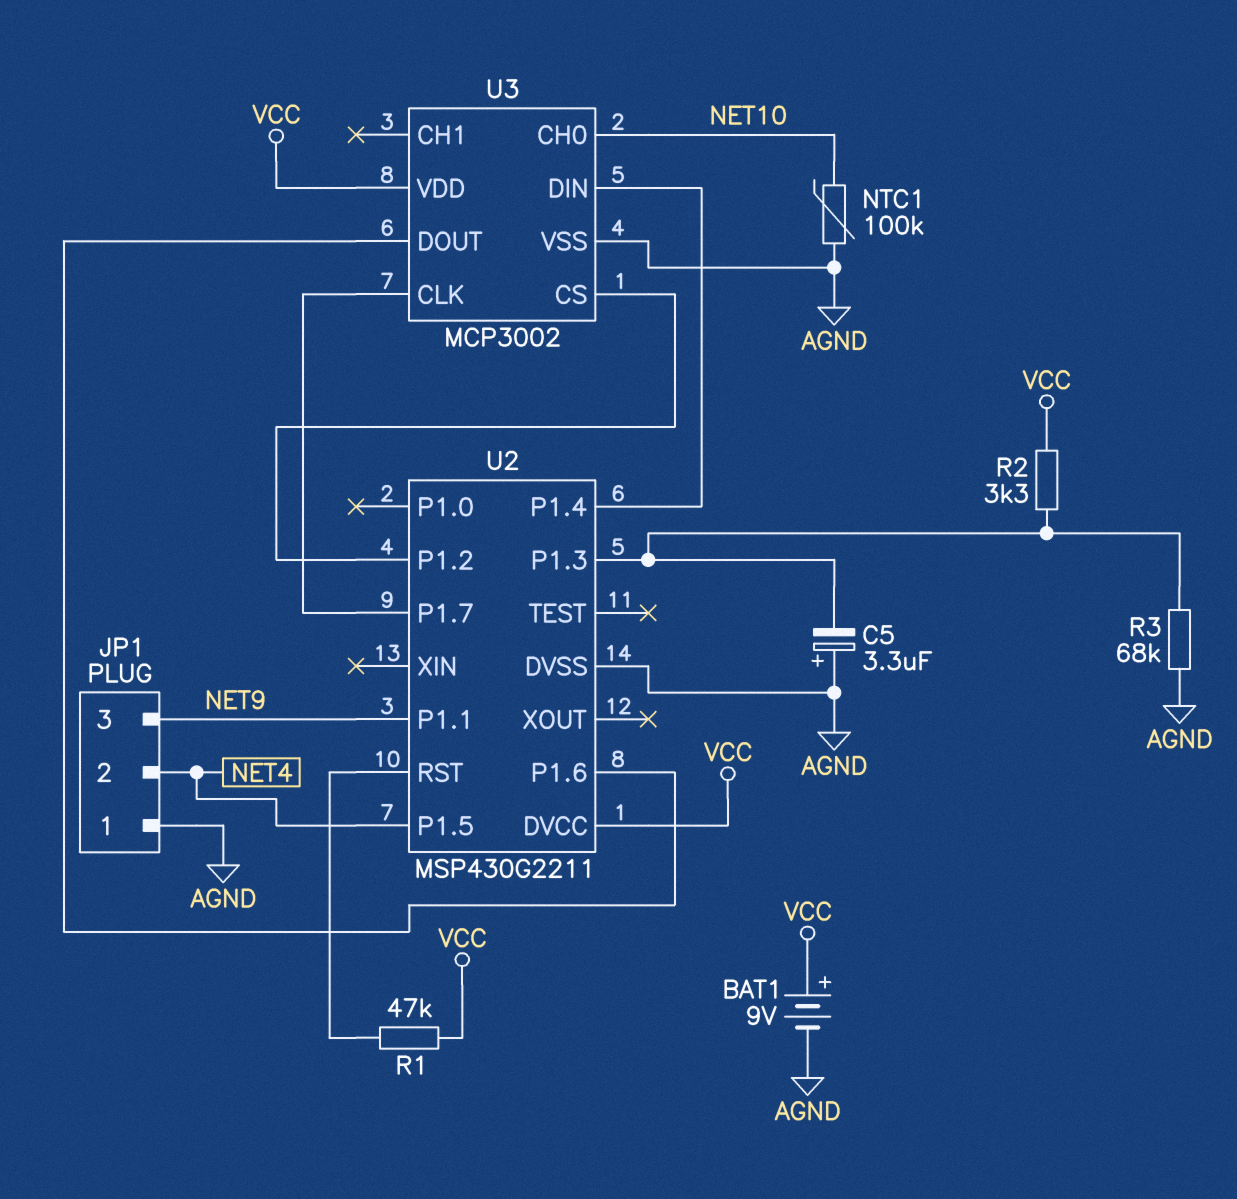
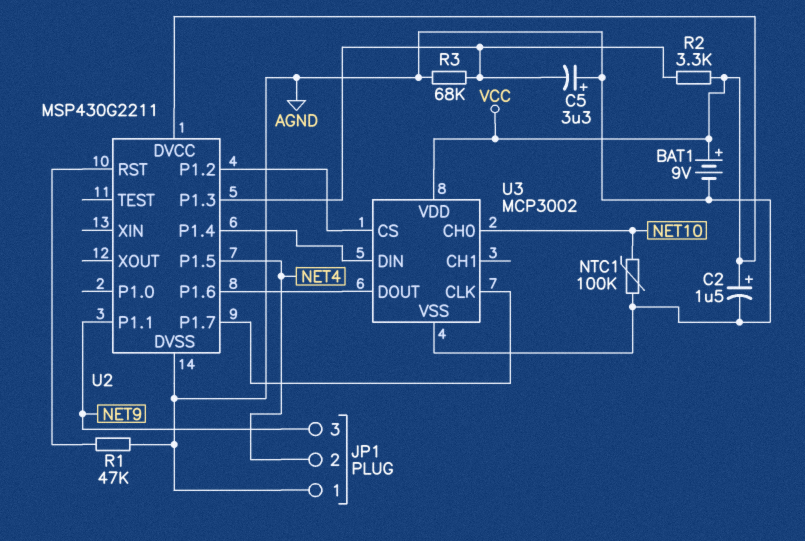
C2: none -> 1.5uF (plus VCC, minus AGND)
R1: 47k (U2/RST, VCC) -> 47k (AGND, U2/RST)

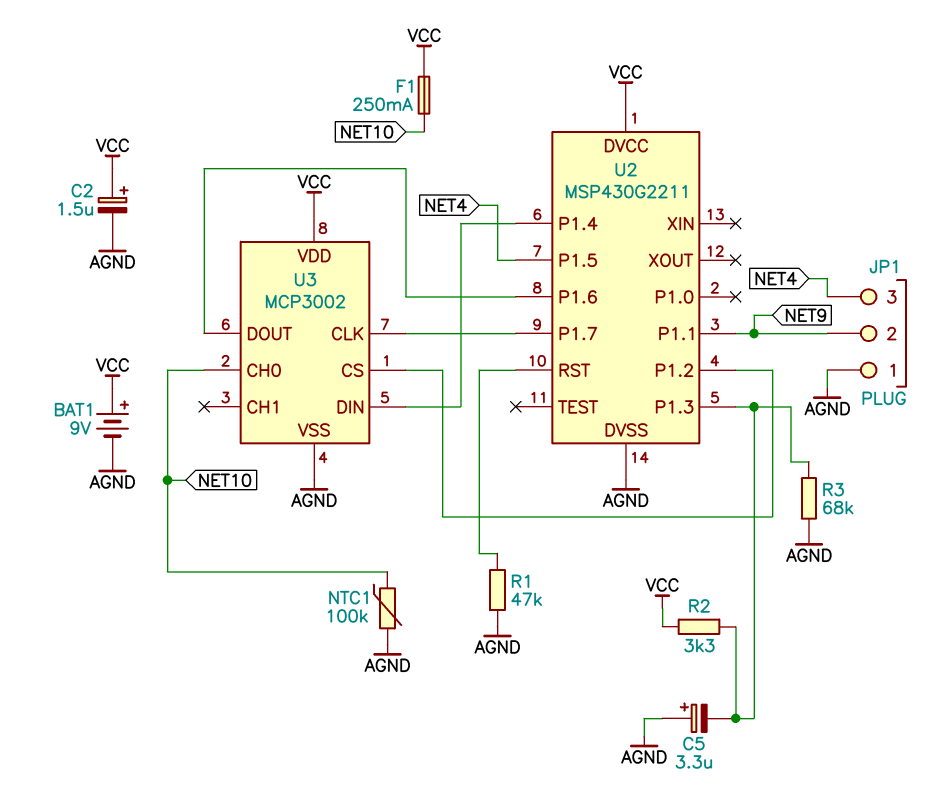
F1: none -> 250mA (NET10, VCC)
JP1 pin 2: NET4 -> NET9
JP1 pin 3: NET9 -> NET4

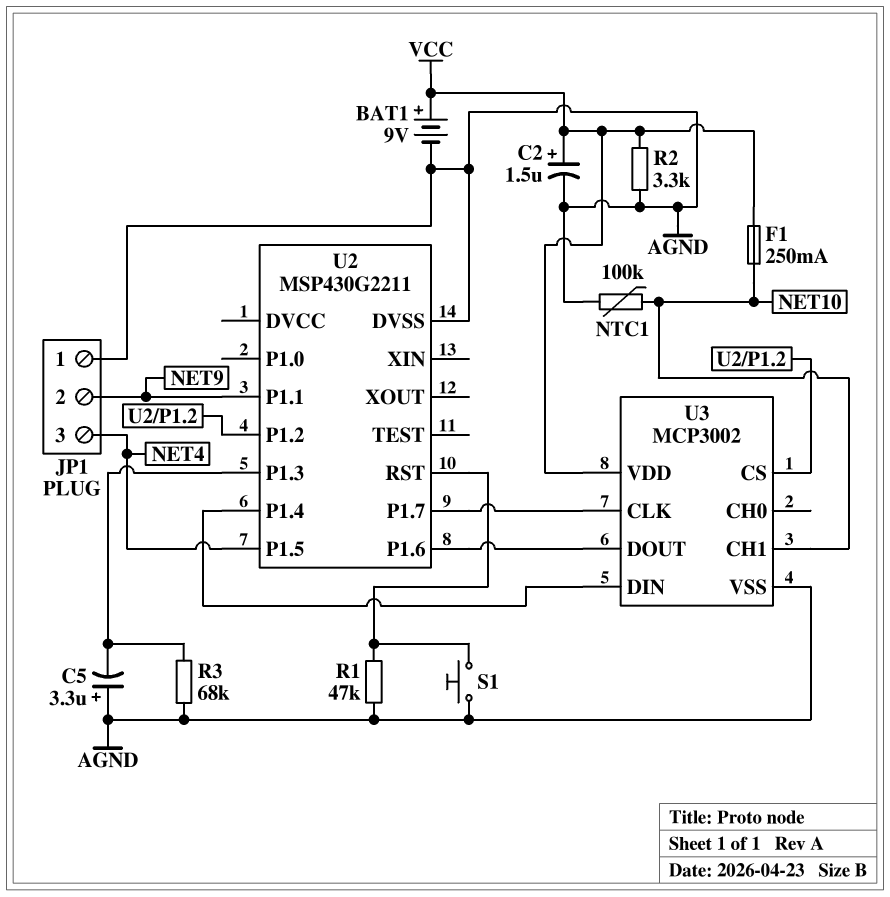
R2: 3.3k (U2/P1.3, VCC) -> 3.3k (AGND, VCC)
S1: none -> button (AGND, U2/RST)
U2 pin DVCC: VCC -> none
U3 pin CH0: NET10 -> none
U3 pin CH1: none -> NET10

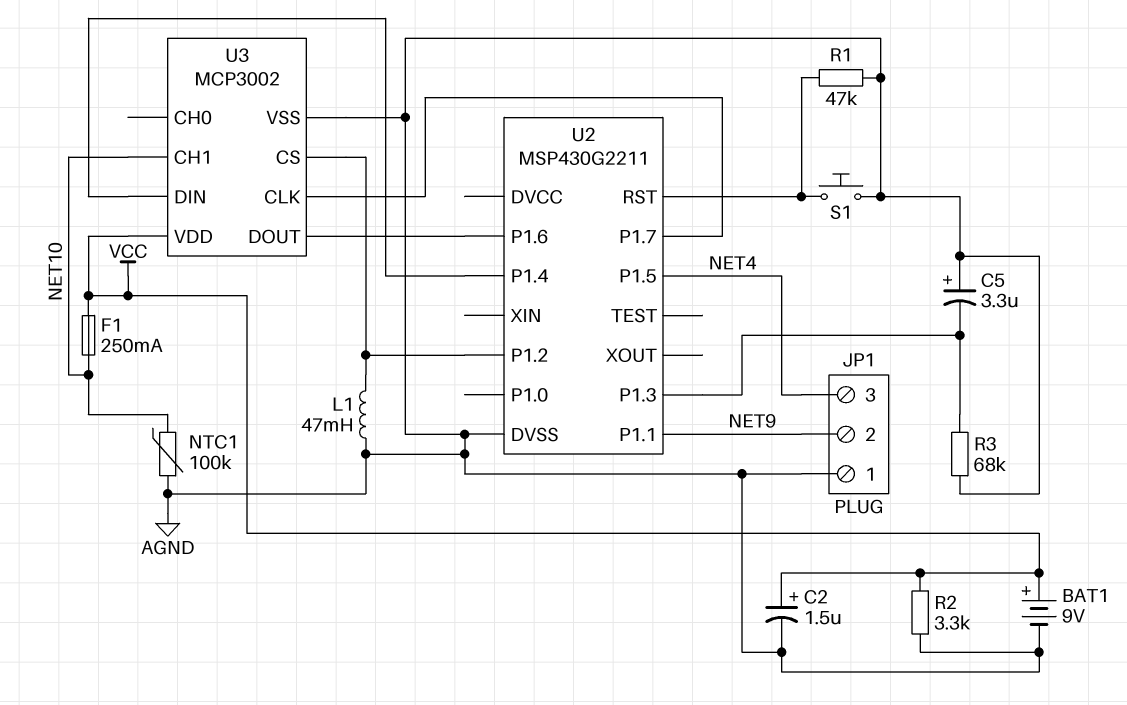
L1: none -> 47mH (AGND, U2/P1.2)

